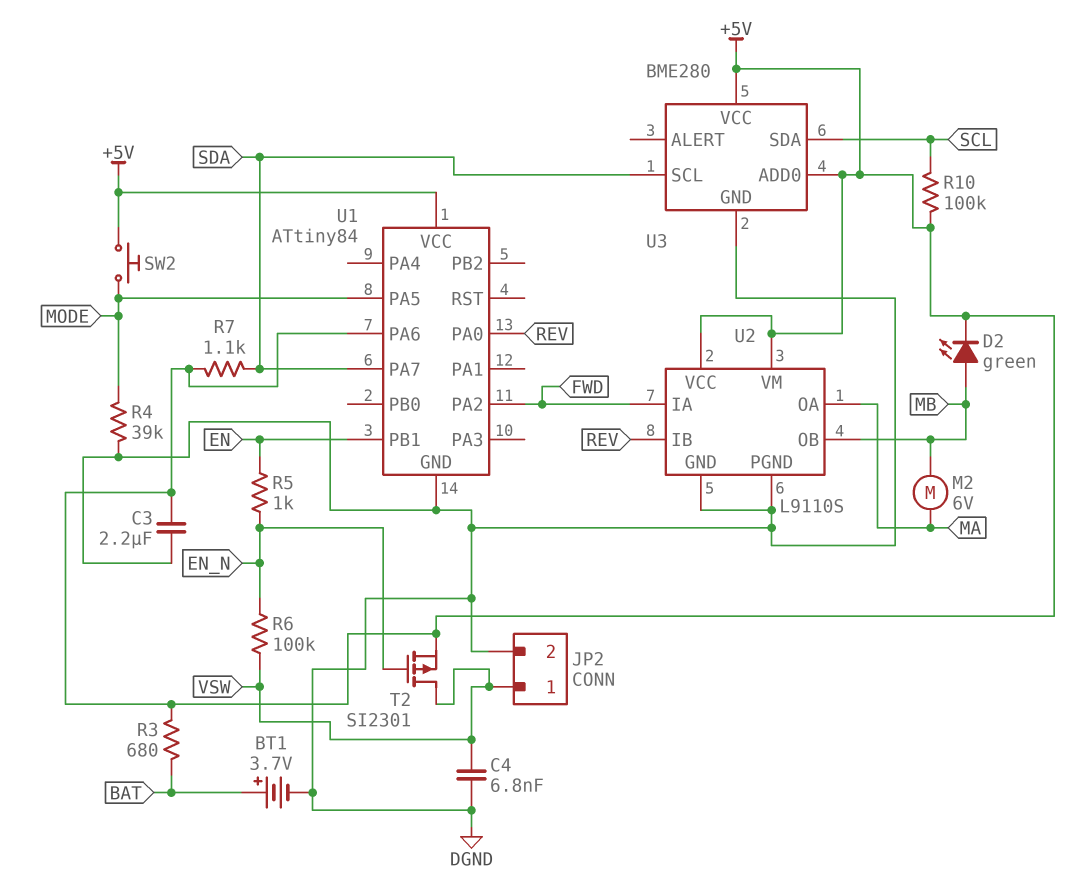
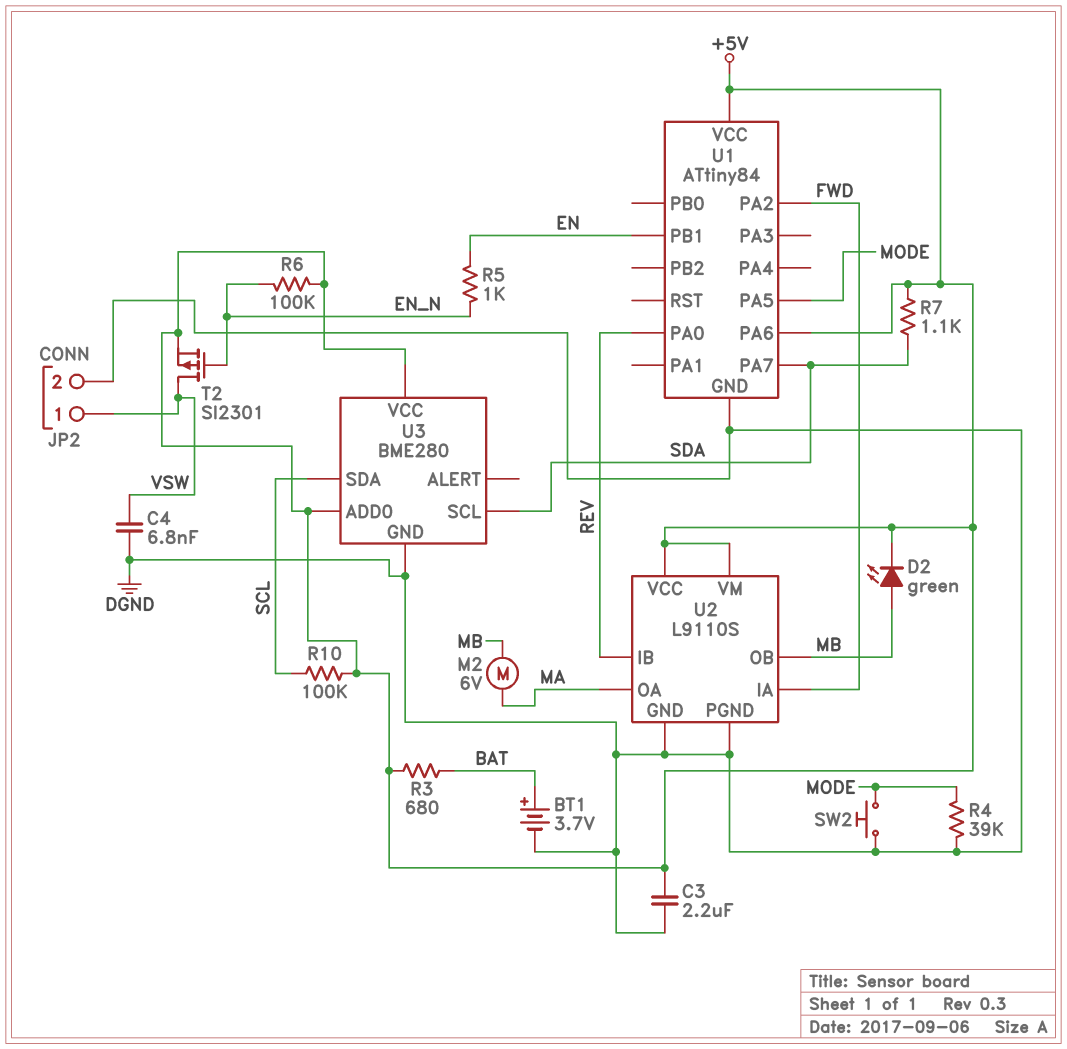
R6: 100k (EN_N, VSW) -> 100k (+5V, EN_N)
SW2: button (+5V, MODE) -> button (DGND, MODE)

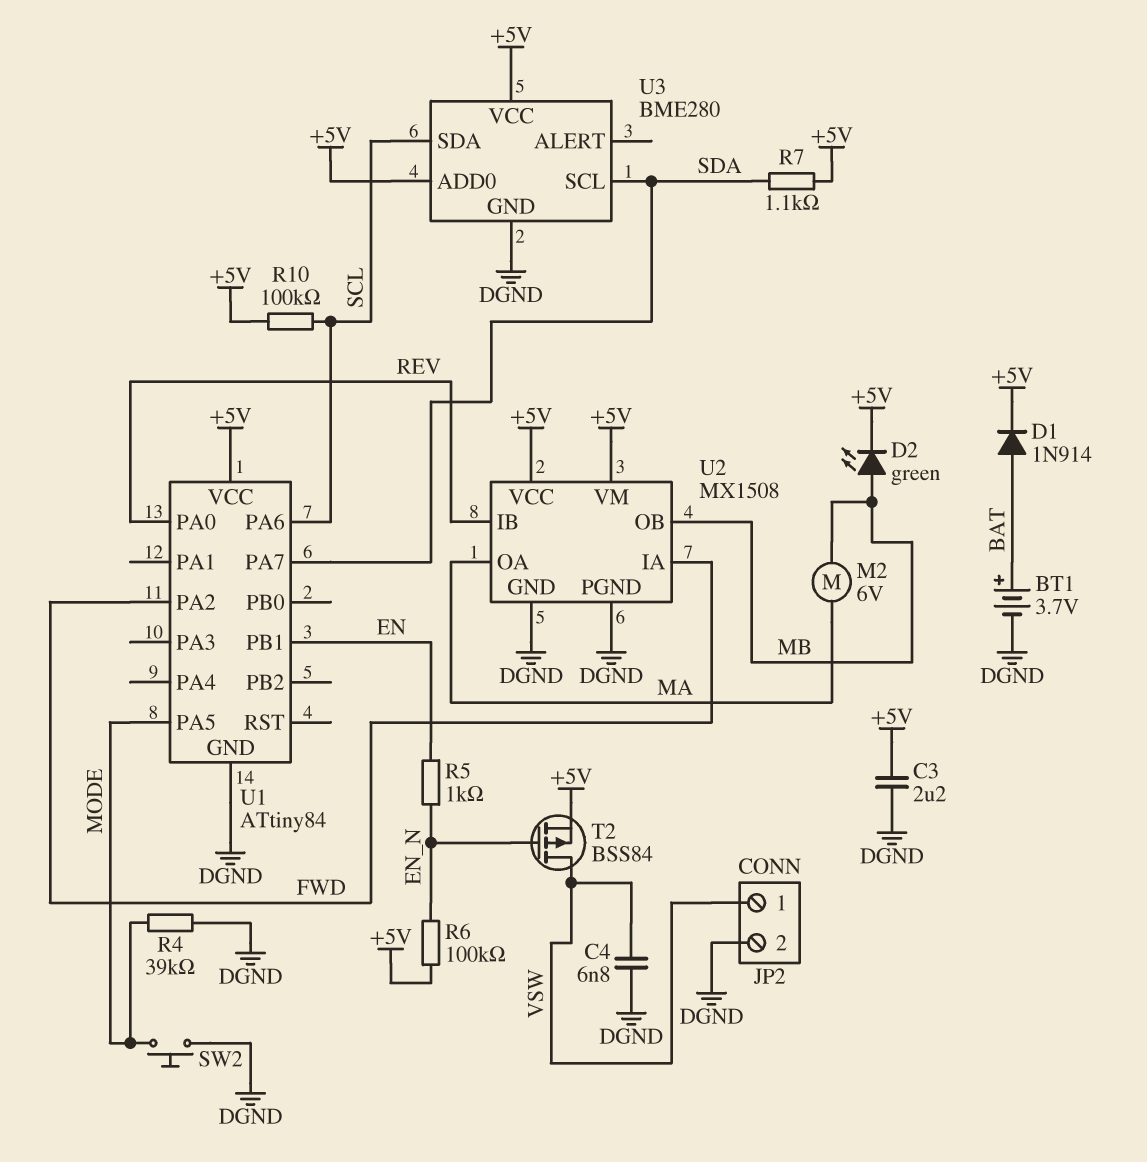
D1: none -> diode 1N914 (A BAT, K +5V)
R3: 680 (+5V, BAT) -> none
T2: PMOS SI2301 (G EN_N, D VSW, S +5V) -> PMOS BSS84 (G EN_N, D VSW, S +5V)
U1 pin PA6: +5V -> SCL
U2: L9110S -> MX1508

